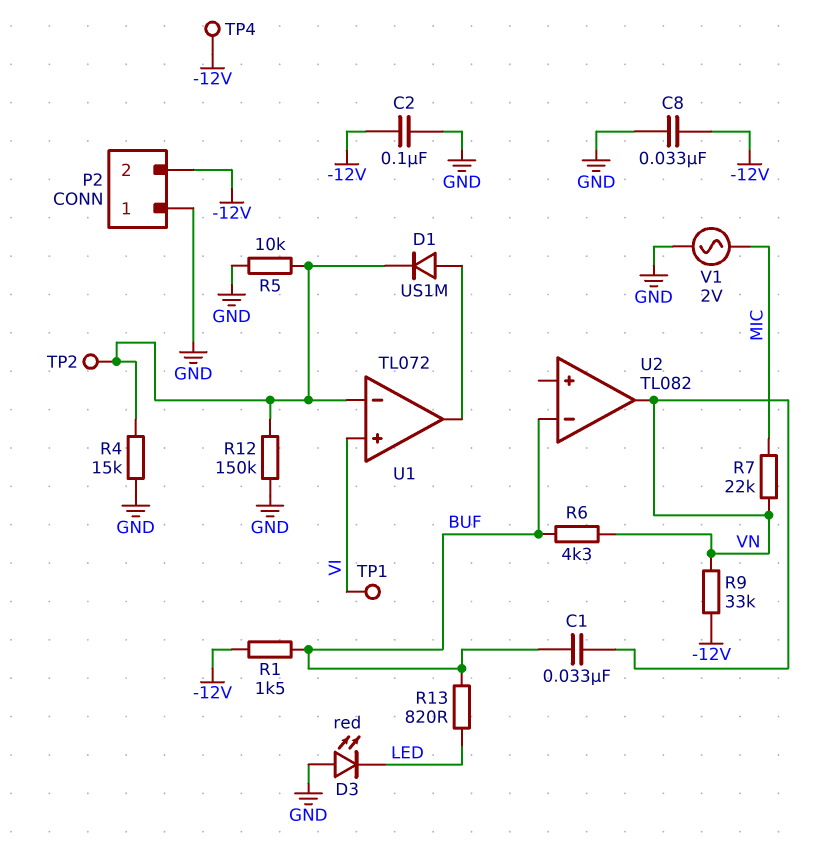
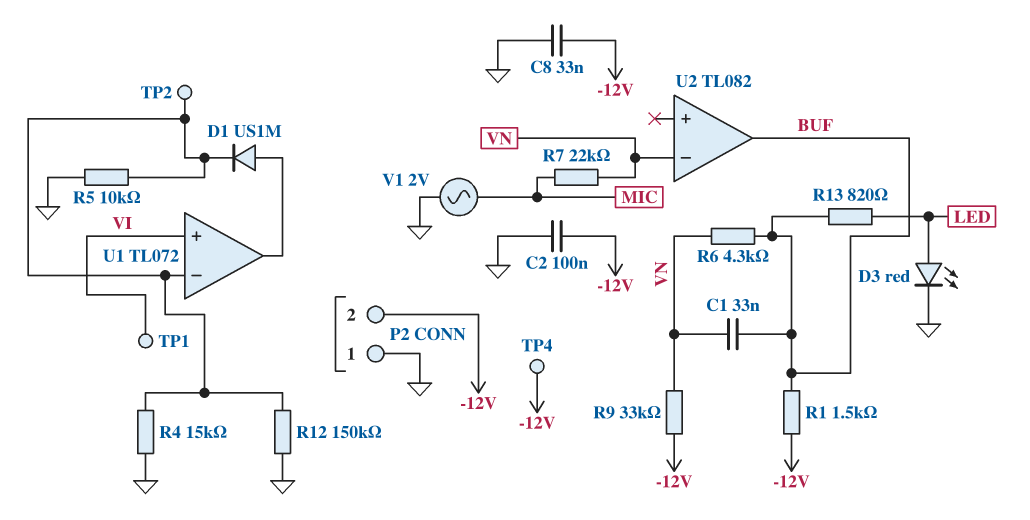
D3: LED red (A GND, K LED) -> LED red (A LED, K GND)
U2 pin in-: BUF -> VN
U2 pin out: VN -> BUF

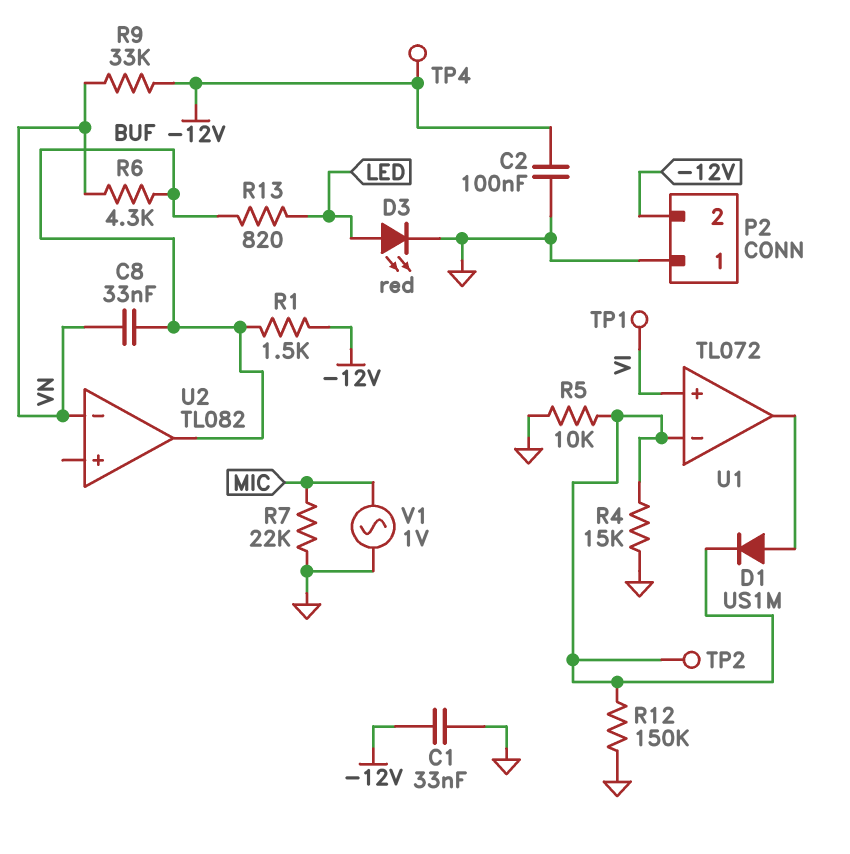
C1: 33nF (BUF, VN) -> 33nF (-12V, GND)
C8: 33nF (-12V, GND) -> 33nF (BUF, VN)
R7: 22k (MIC, VN) -> 22k (GND, MIC)
V1: AC 2V (GND, MIC) -> AC 1V (GND, MIC)

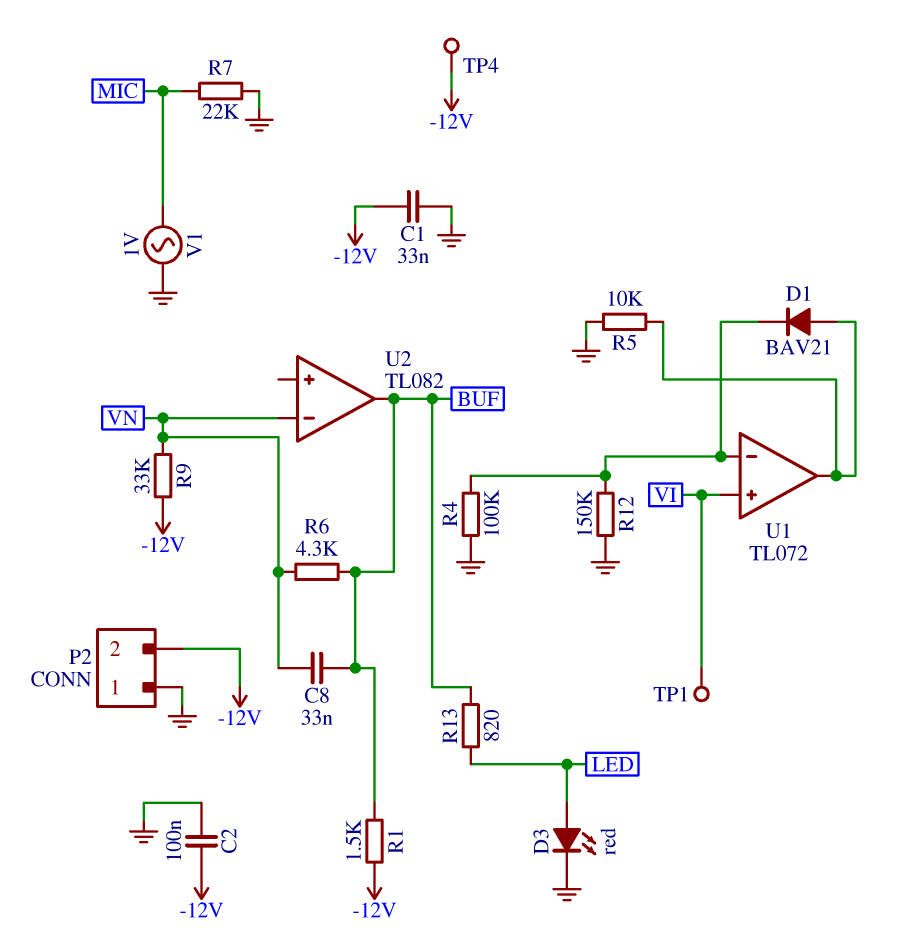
D1: diode US1M (A U1/out, K U1/in-) -> diode BAV21 (A U1/out, K U1/in-)
R4: 15k (GND, U1/in-) -> 100k (GND, U1/in-)
R5: 10k (GND, U1/in-) -> 10k (GND, U1/out)
TP2: test point (U1/in-) -> none

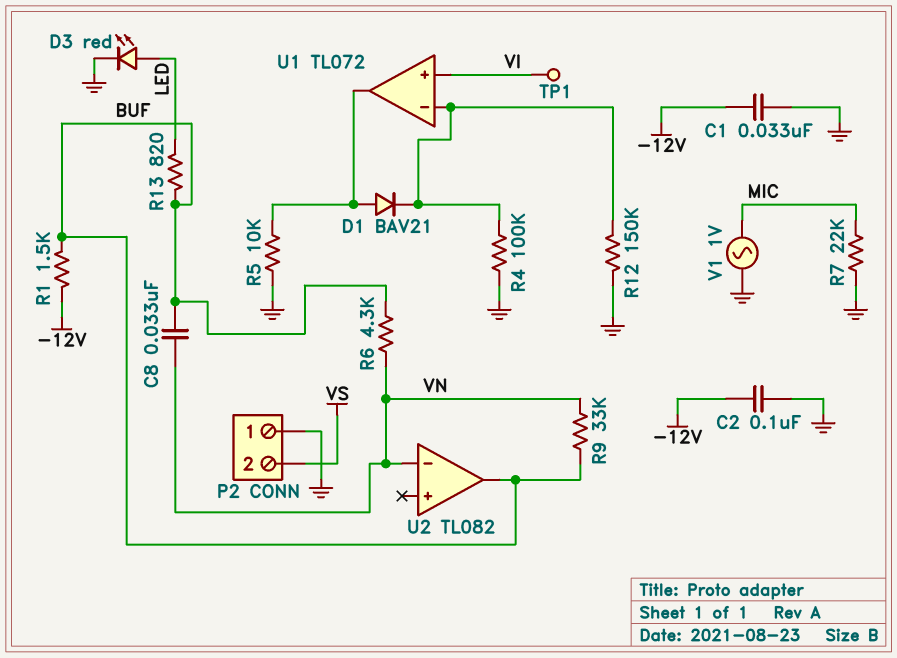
P2 pin 2: -12V -> VS
R9: 33k (-12V, VN) -> 33k (BUF, VN)
TP4: test point (-12V) -> none

